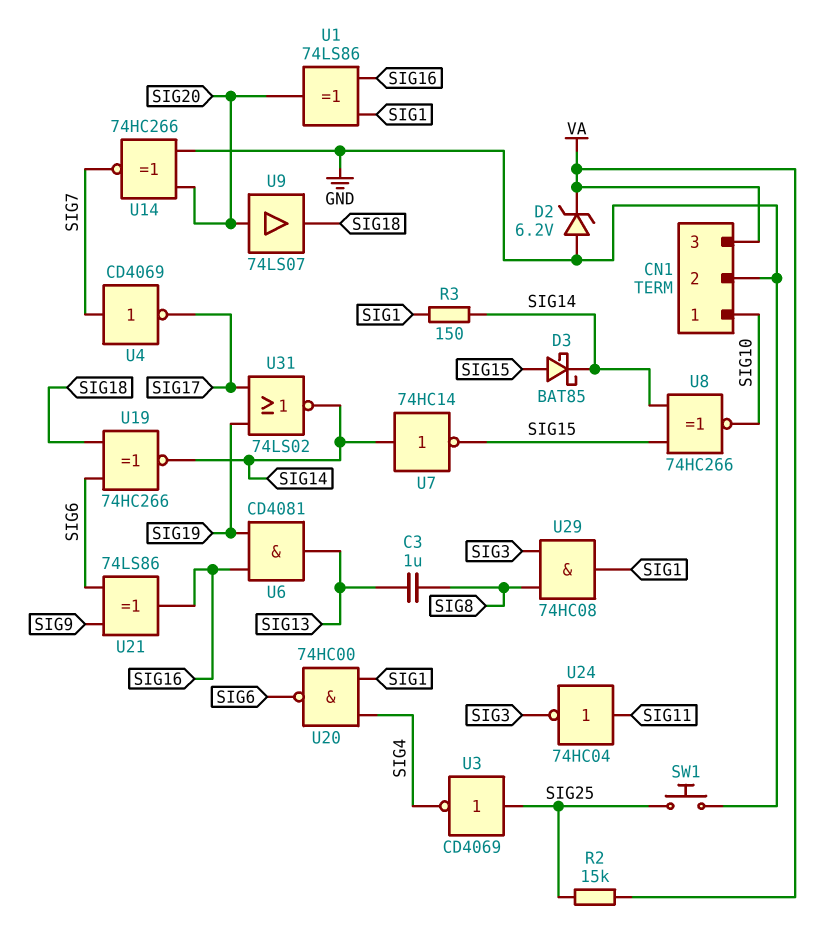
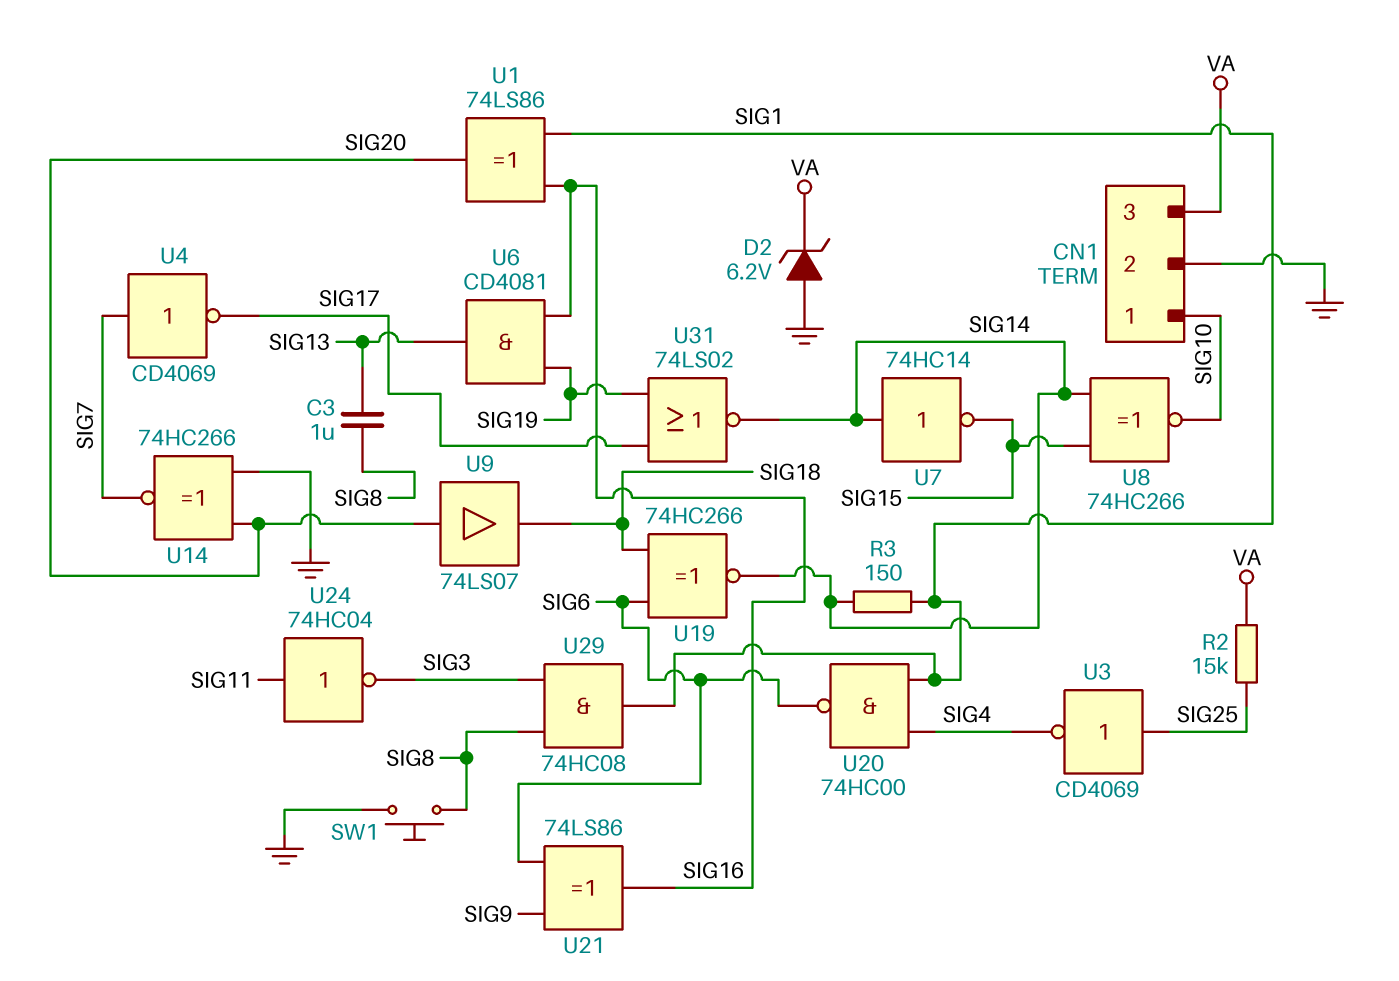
D3: schottky BAT85 (A SIG15, K SIG14) -> none
SW1: button (GND, SIG25) -> button (GND, SIG8)

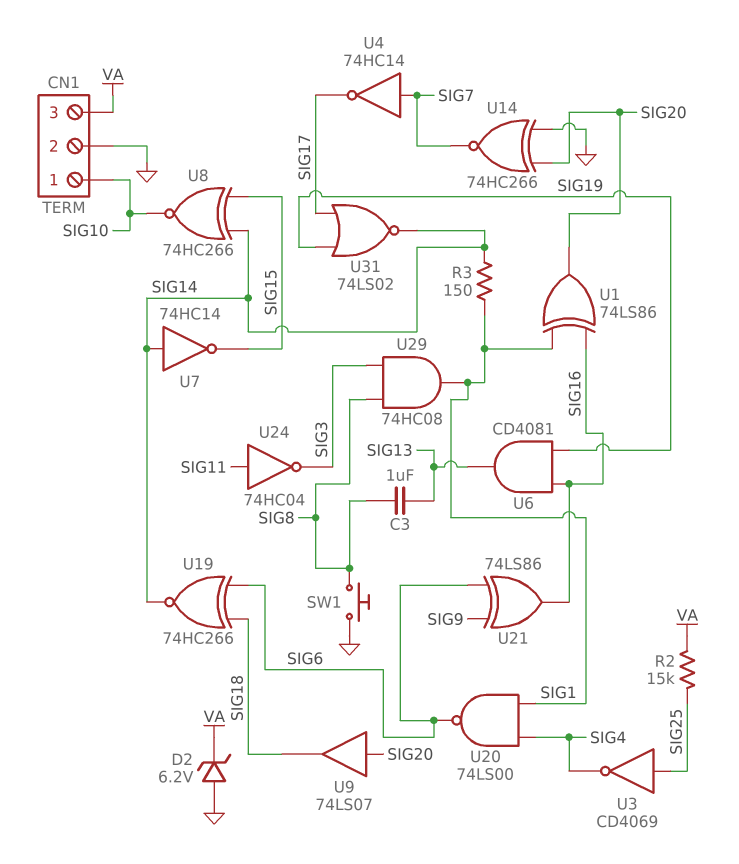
U4: NOT CD4069 (in SIG7, out SIG17) -> NOT 74HC14 (in SIG7, out SIG17)
U20: NAND 74HC00 (in SIG1, in SIG4, out SIG6) -> NAND 74LS00 (in SIG1, in SIG4, out SIG6)

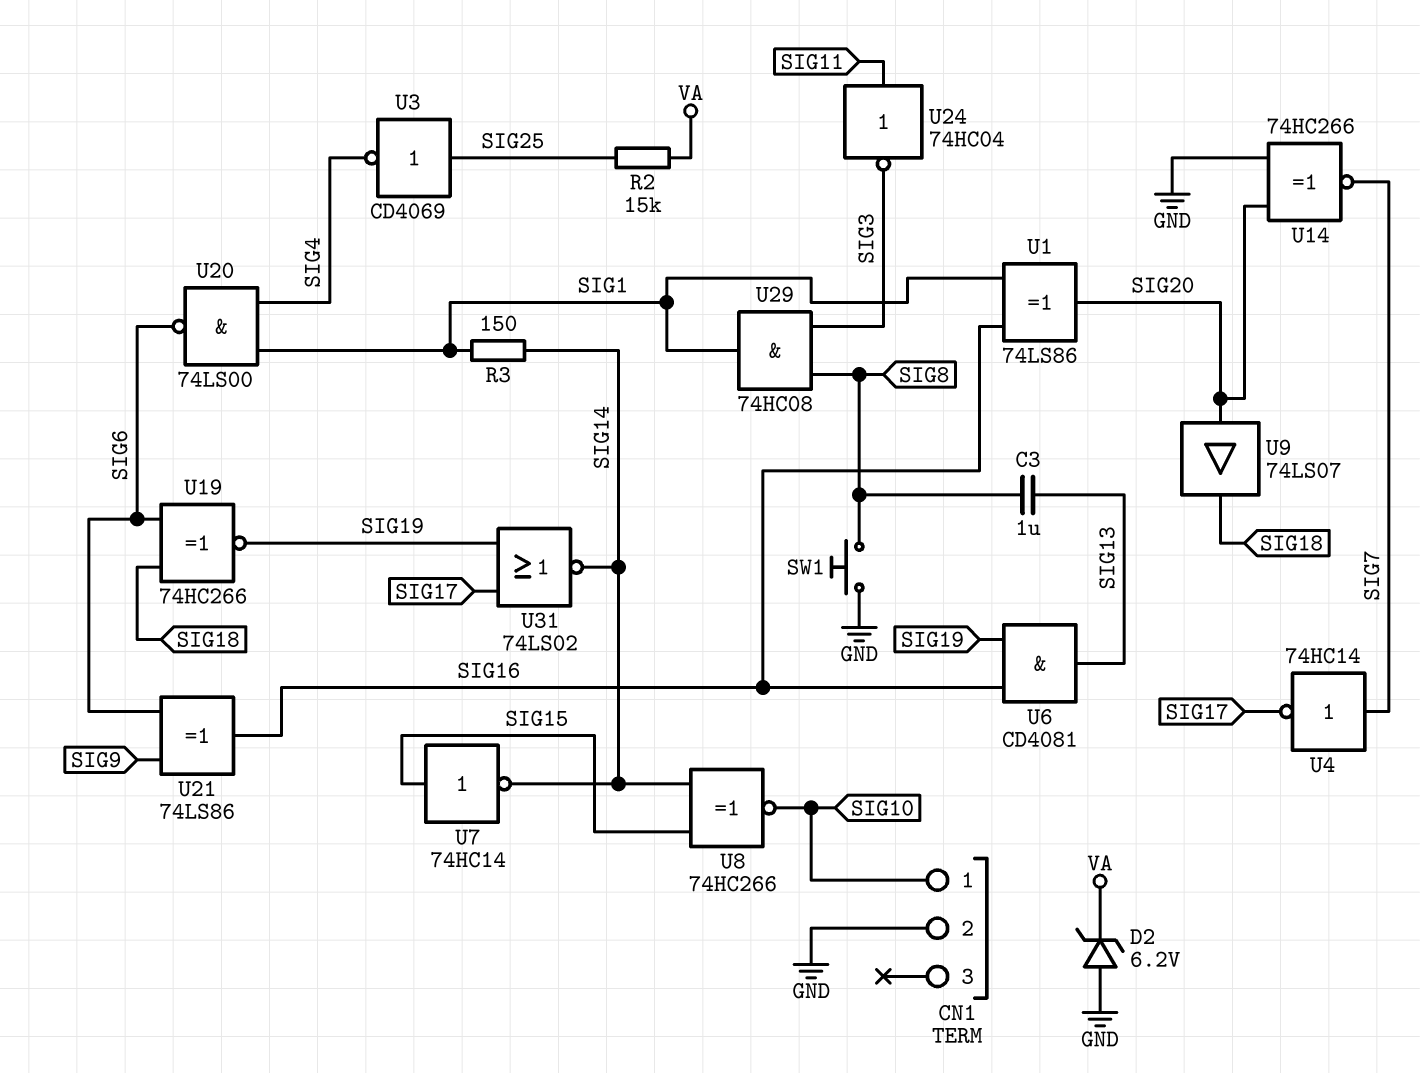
CN1 pin 3: VA -> none
U7: NOT 74HC14 (in SIG14, out SIG15) -> NOT 74HC14 (in SIG15, out SIG14)
U19: XNOR 74HC266 (in SIG6, in SIG18, out SIG14) -> XNOR 74HC266 (in SIG6, in SIG18, out SIG19)

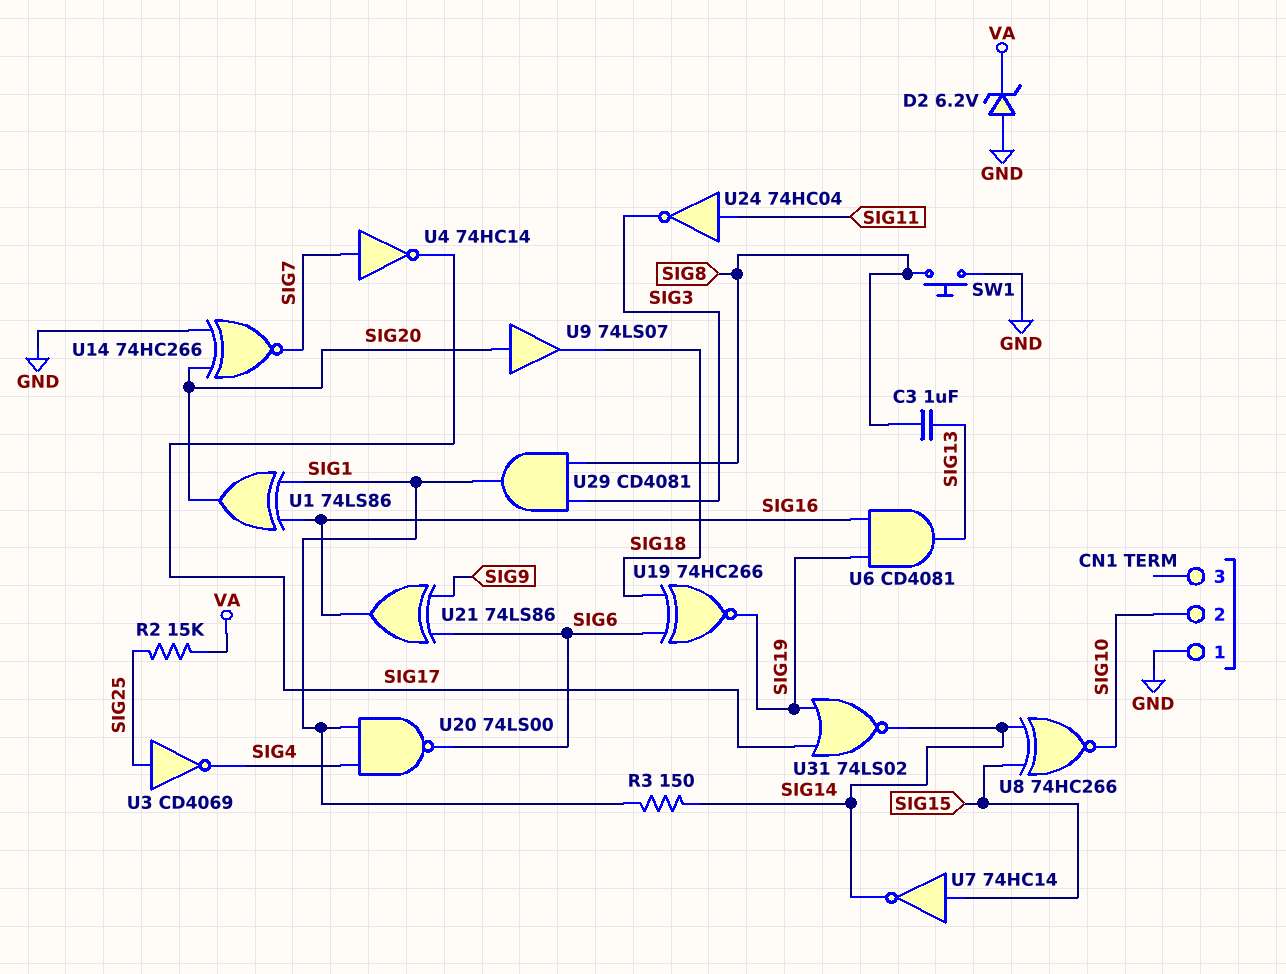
CN1 pin 1: SIG10 -> GND
CN1 pin 2: GND -> SIG10
U29: AND 74HC08 (in SIG3, in SIG8, out SIG1) -> AND CD4081 (in SIG3, in SIG8, out SIG1)

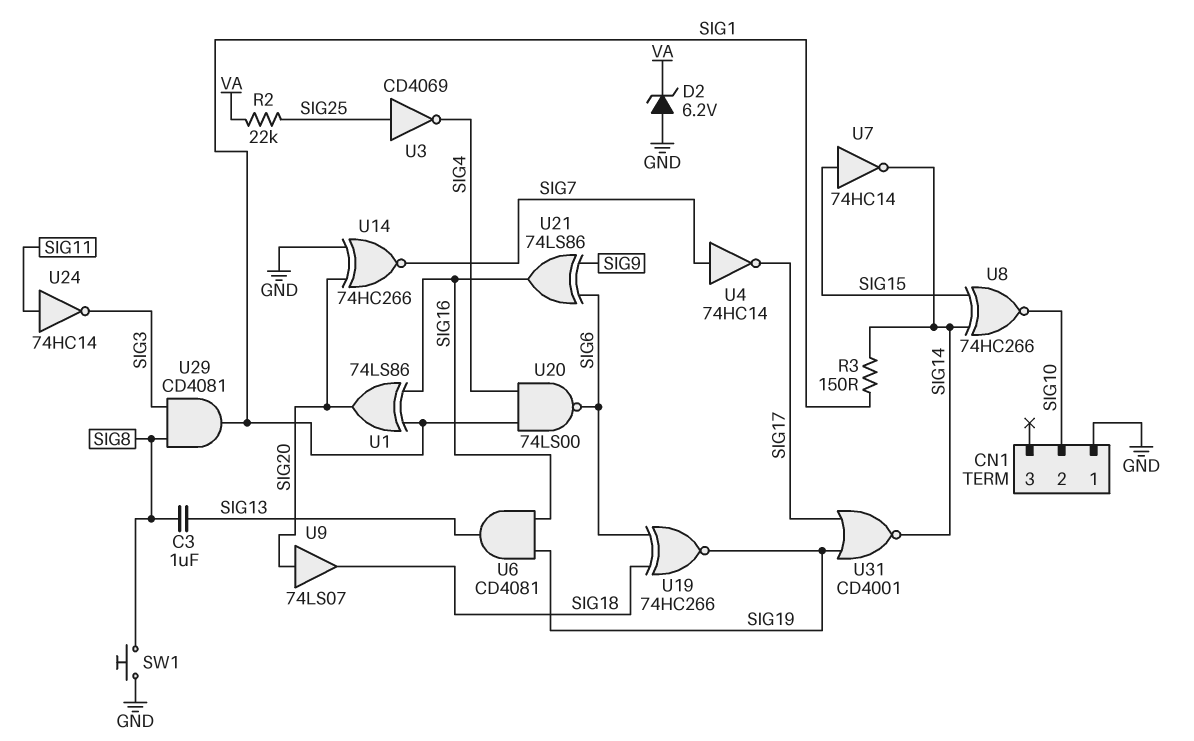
R2: 15k (SIG25, VA) -> 22k (SIG25, VA)
U24: NOT 74HC04 (in SIG11, out SIG3) -> NOT 74HC14 (in SIG11, out SIG3)
U31: NOR 74LS02 (in SIG17, in SIG19, out SIG14) -> NOR CD4001 (in SIG17, in SIG19, out SIG14)

